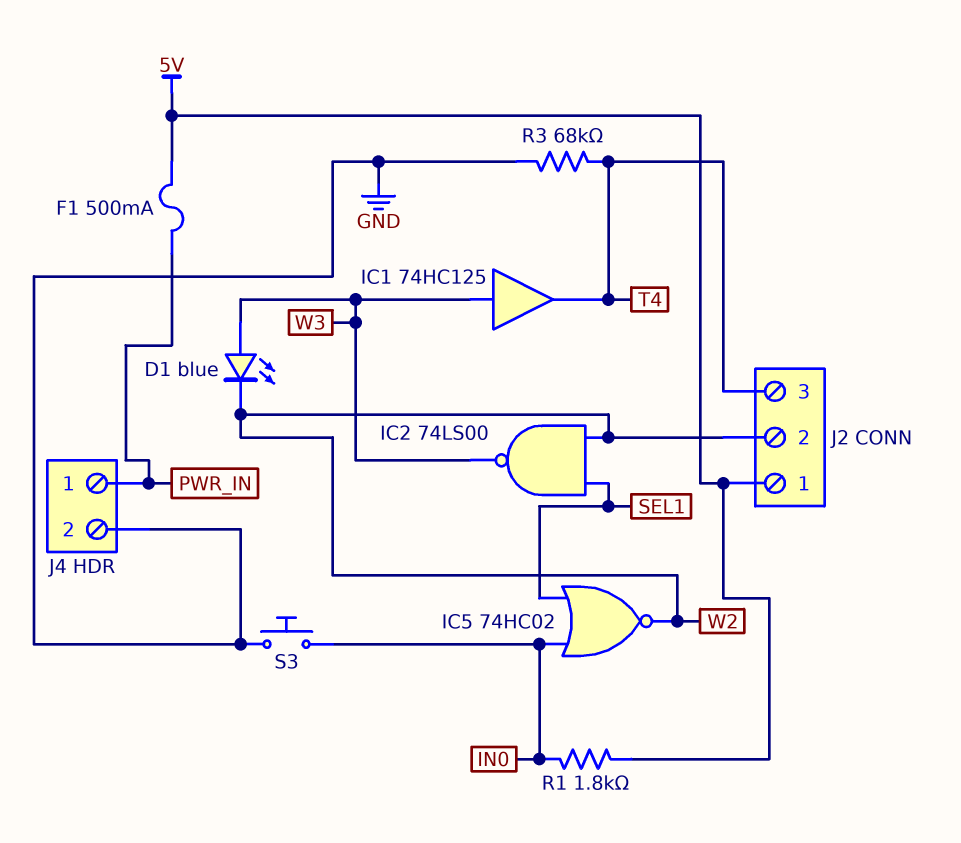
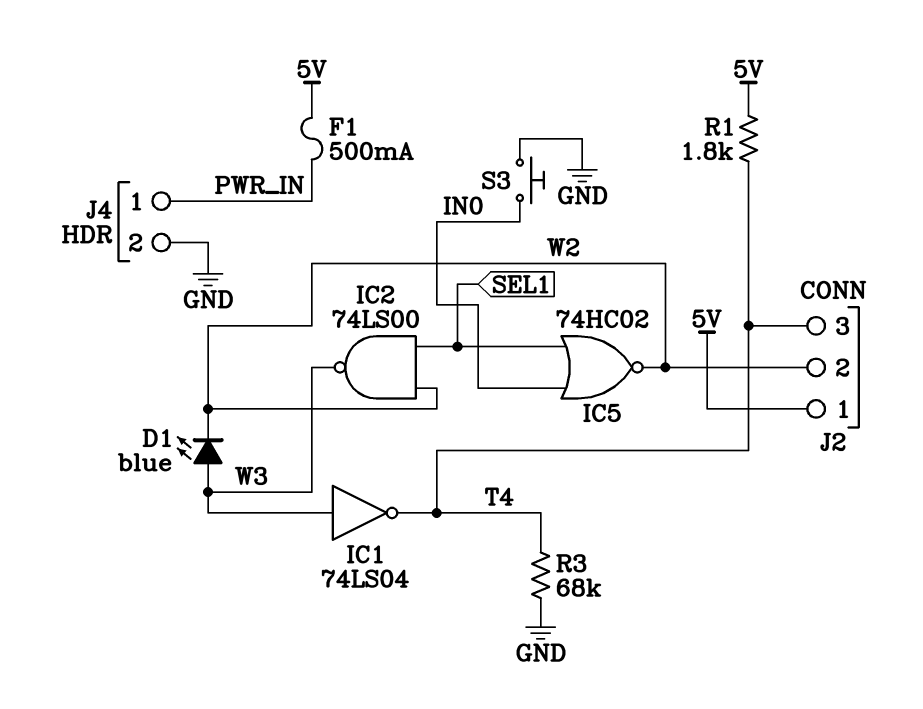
IC1: buffer 74HC125 (in W3, out T4) -> NOT 74LS04 (in W3, out T4)
R1: 1.8k (5V, IN0) -> 1.8k (5V, T4)

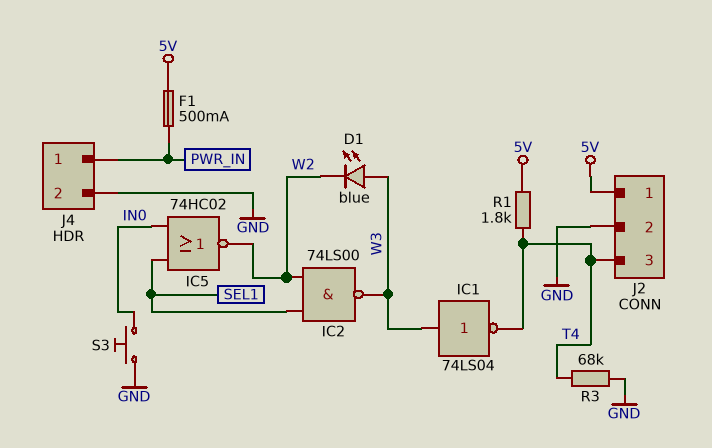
J2 pin 2: W2 -> GND

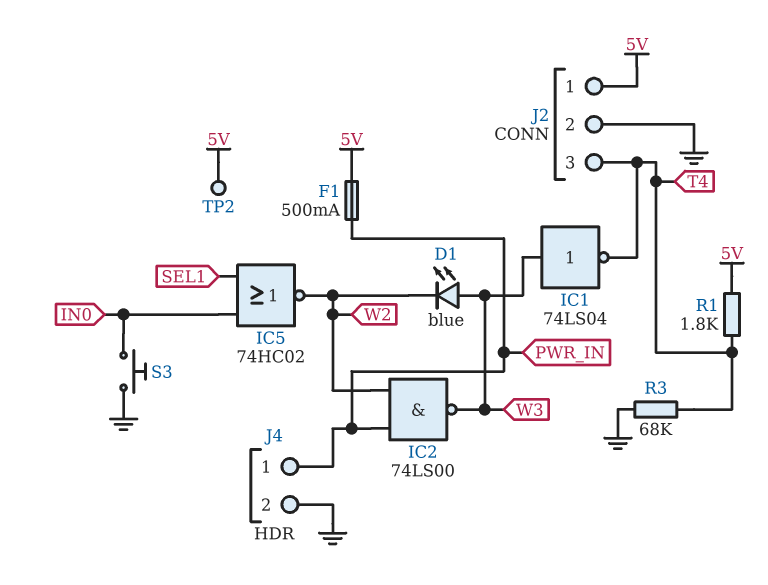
IC2: NAND 74LS00 (in SEL1, in W2, out W3) -> NAND 74LS00 (in PWR_IN, in W2, out W3)
TP2: none -> test point (5V)

